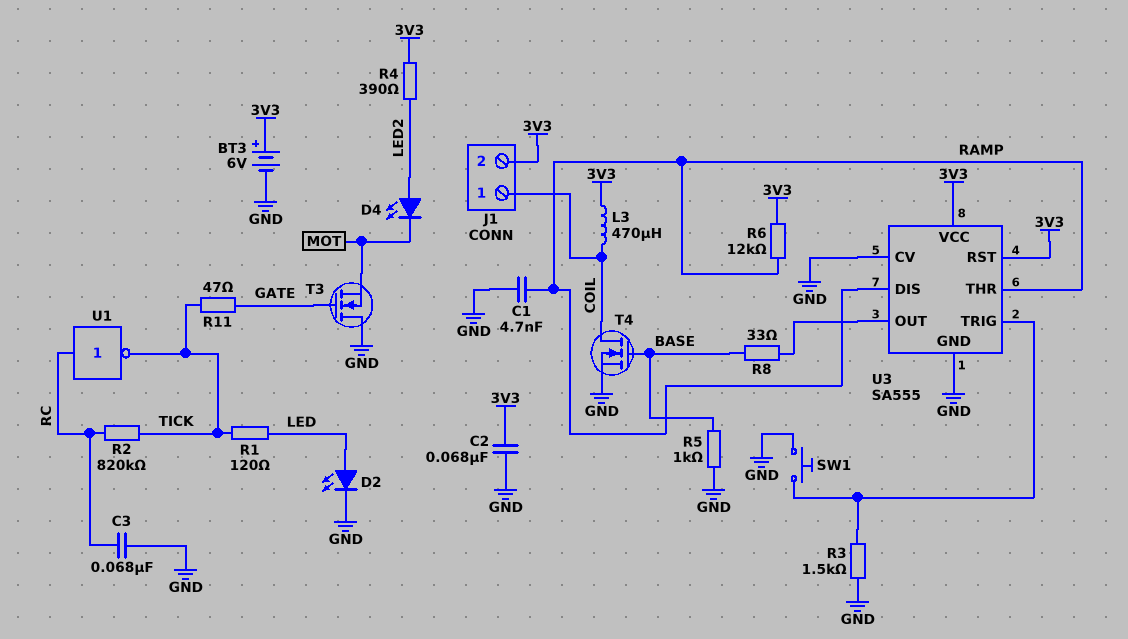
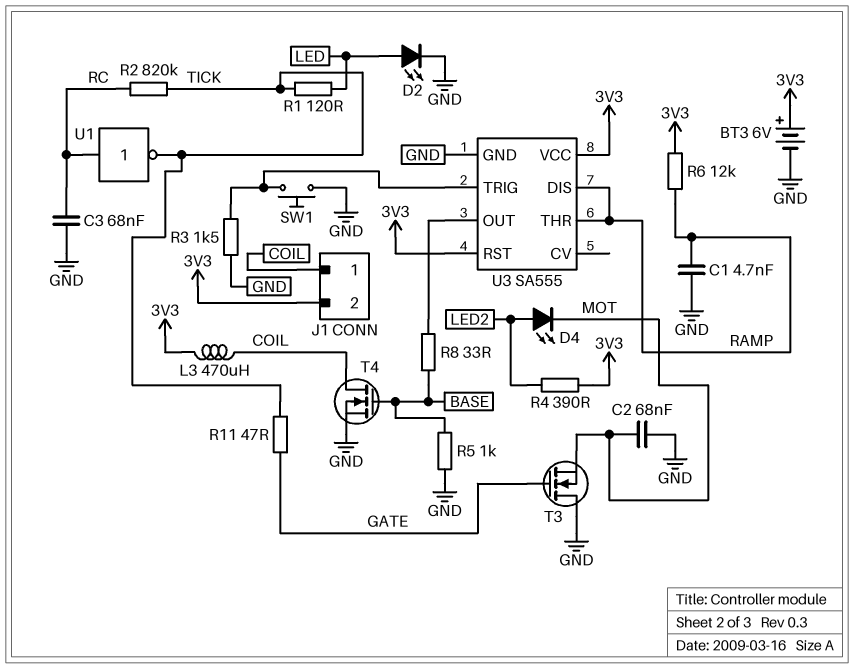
C2: 68nF (3V3, GND) -> 68nF (GND, MOT)
U3 pin CV: GND -> none

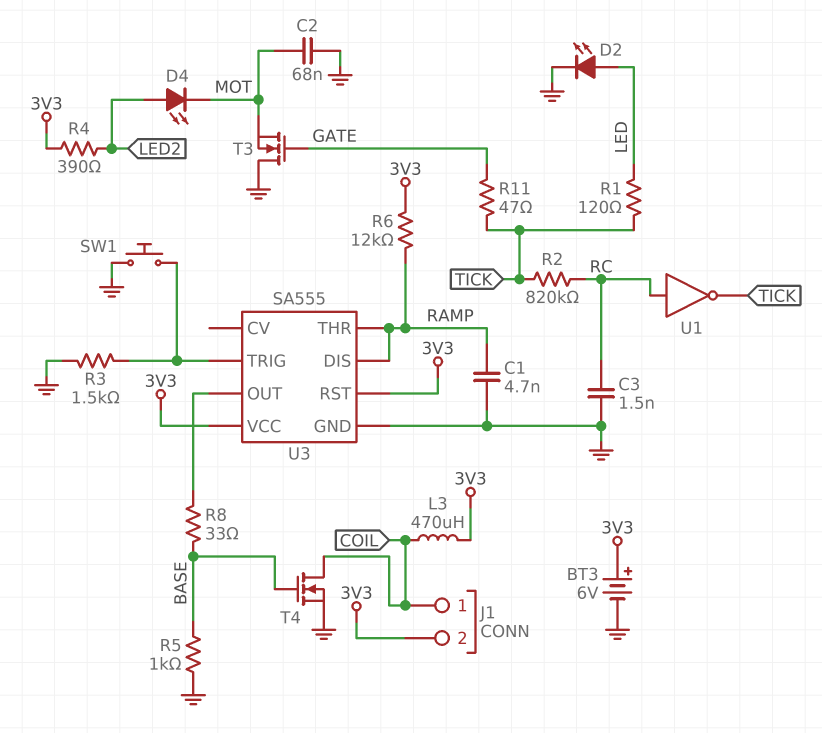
C3: 68nF (GND, RC) -> 1.5nF (GND, RC)

